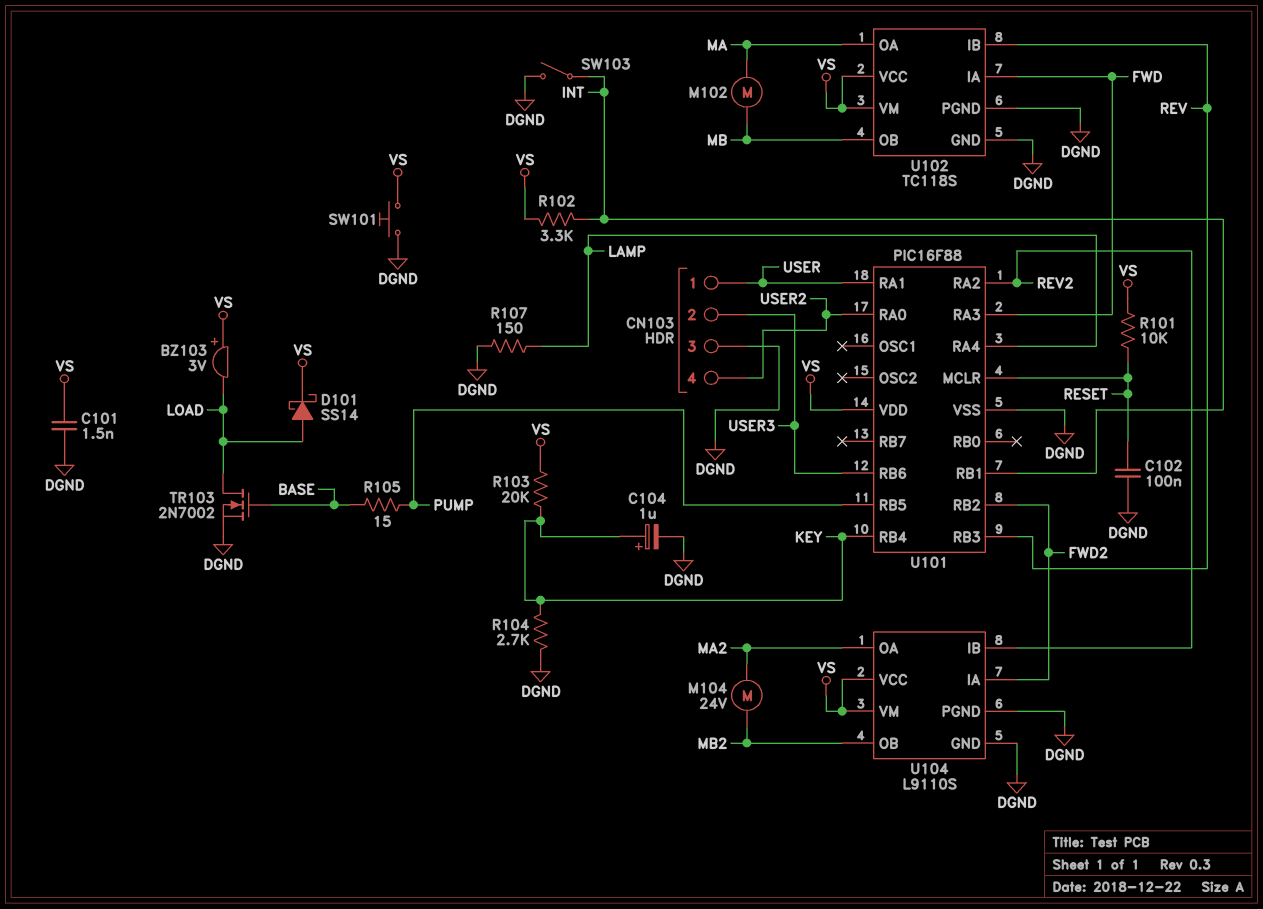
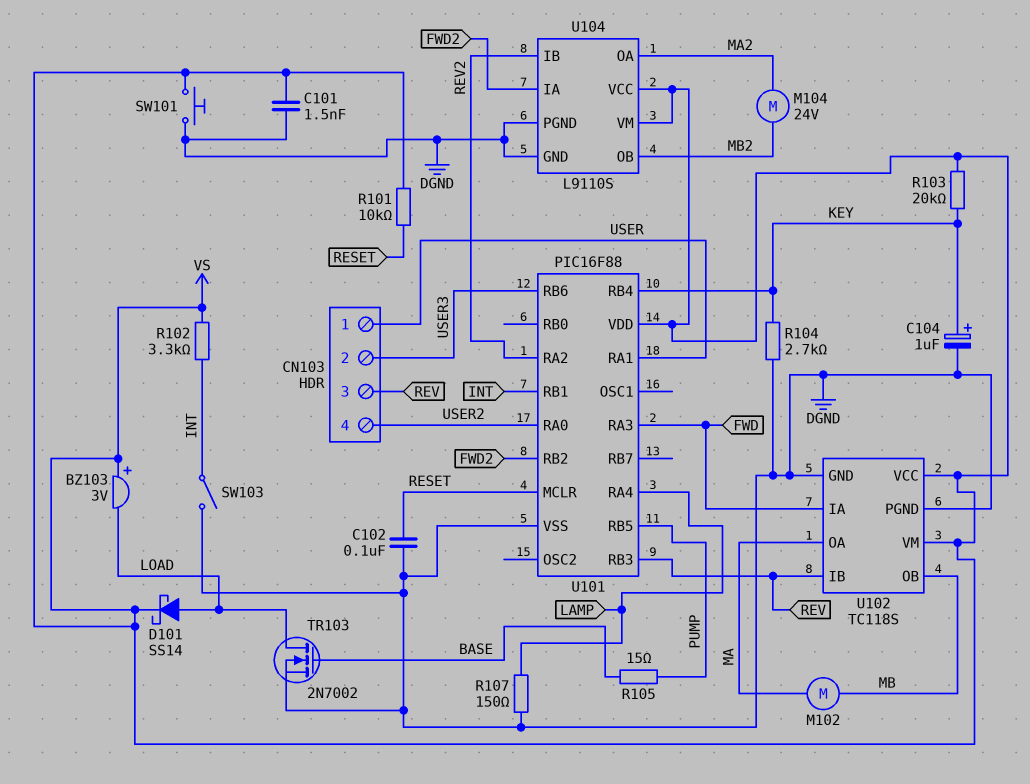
CN103 pin 3: DGND -> REV

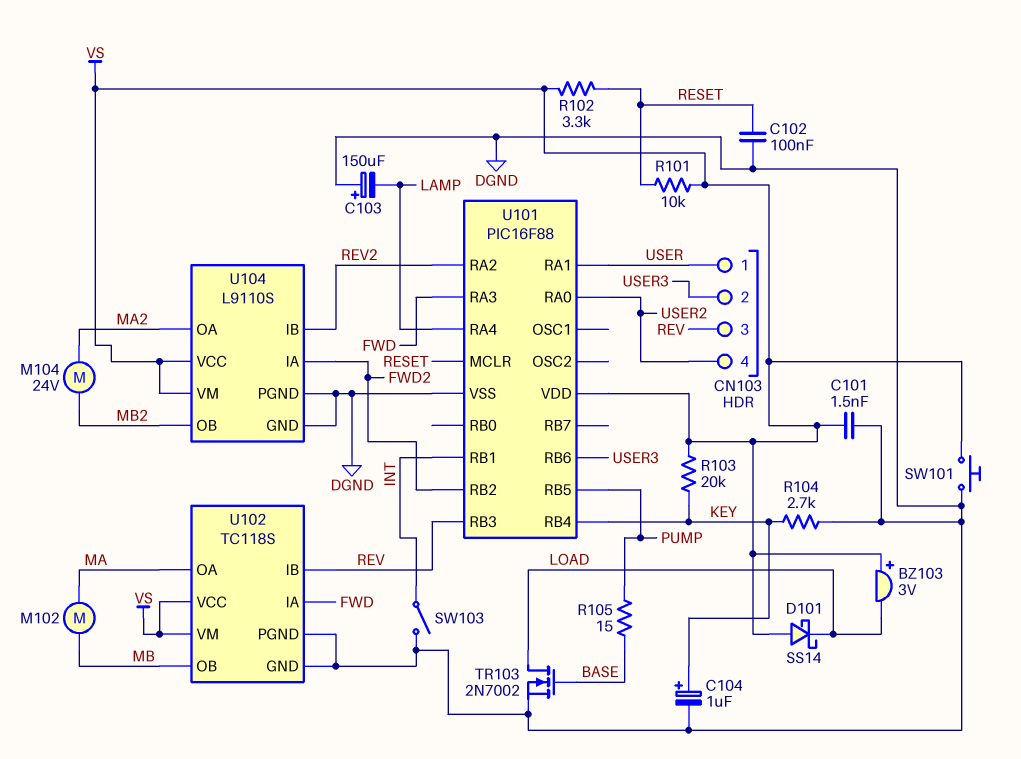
C103: none -> 150uF (plus DGND, minus LAMP)
D101: schottky SS14 (A LOAD, K VS) -> schottky SS14 (A VS, K LOAD)
R102: 3.3k (INT, VS) -> 3.3k (RESET, VS)
R107: 150 (DGND, LAMP) -> none

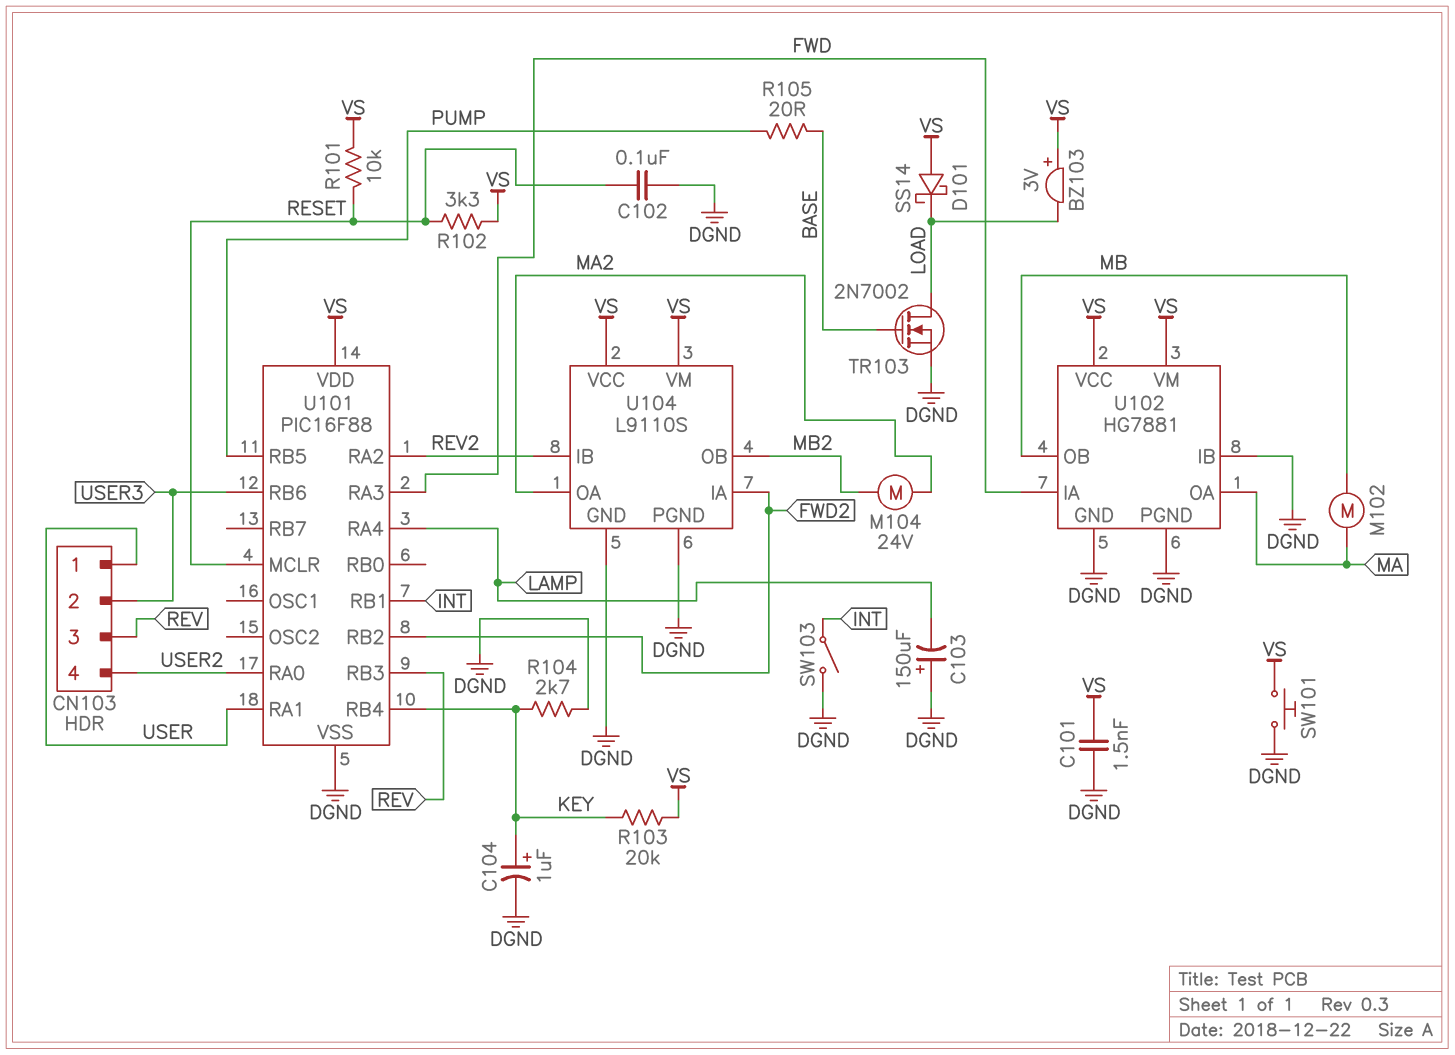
R105: 15 (BASE, PUMP) -> 20 (BASE, PUMP)
U102: TC118S -> HG7881
U102 pin IB: REV -> DGND

